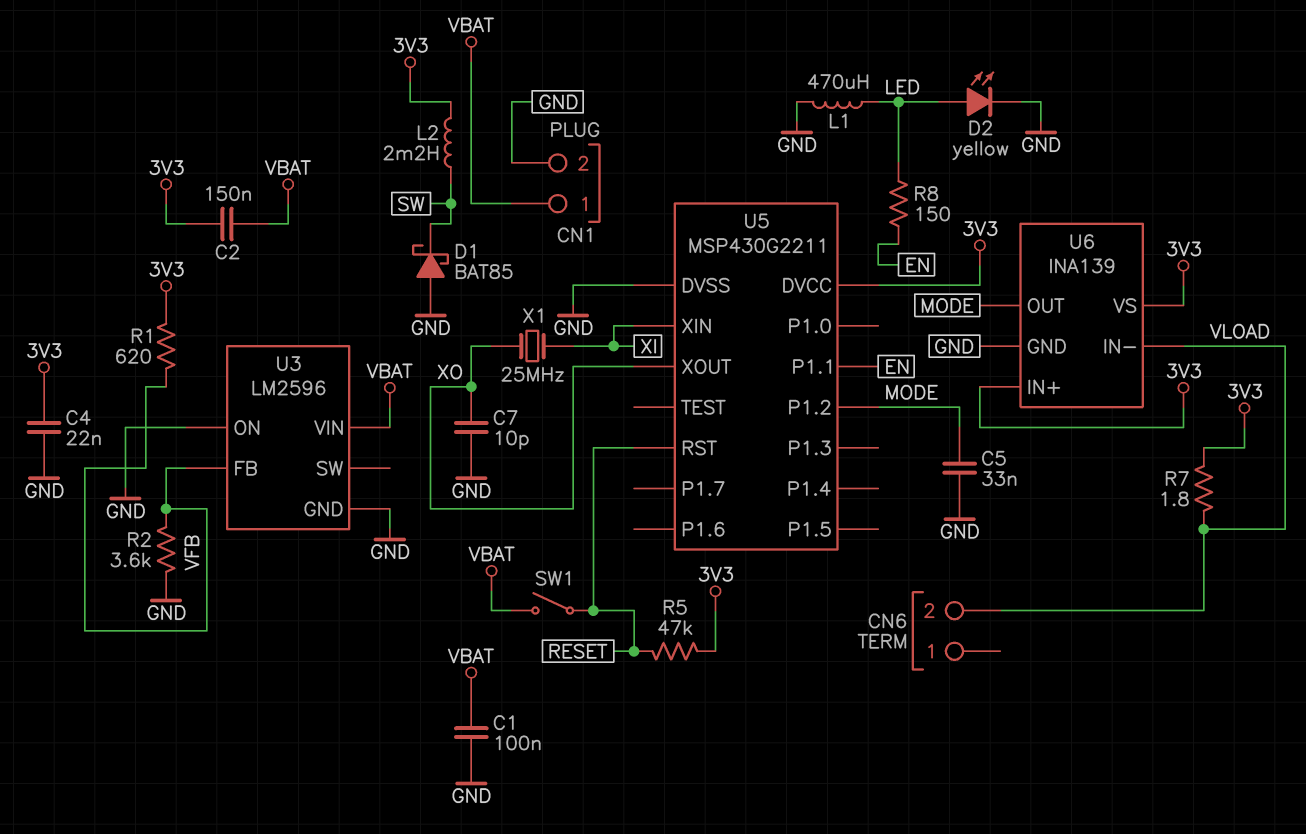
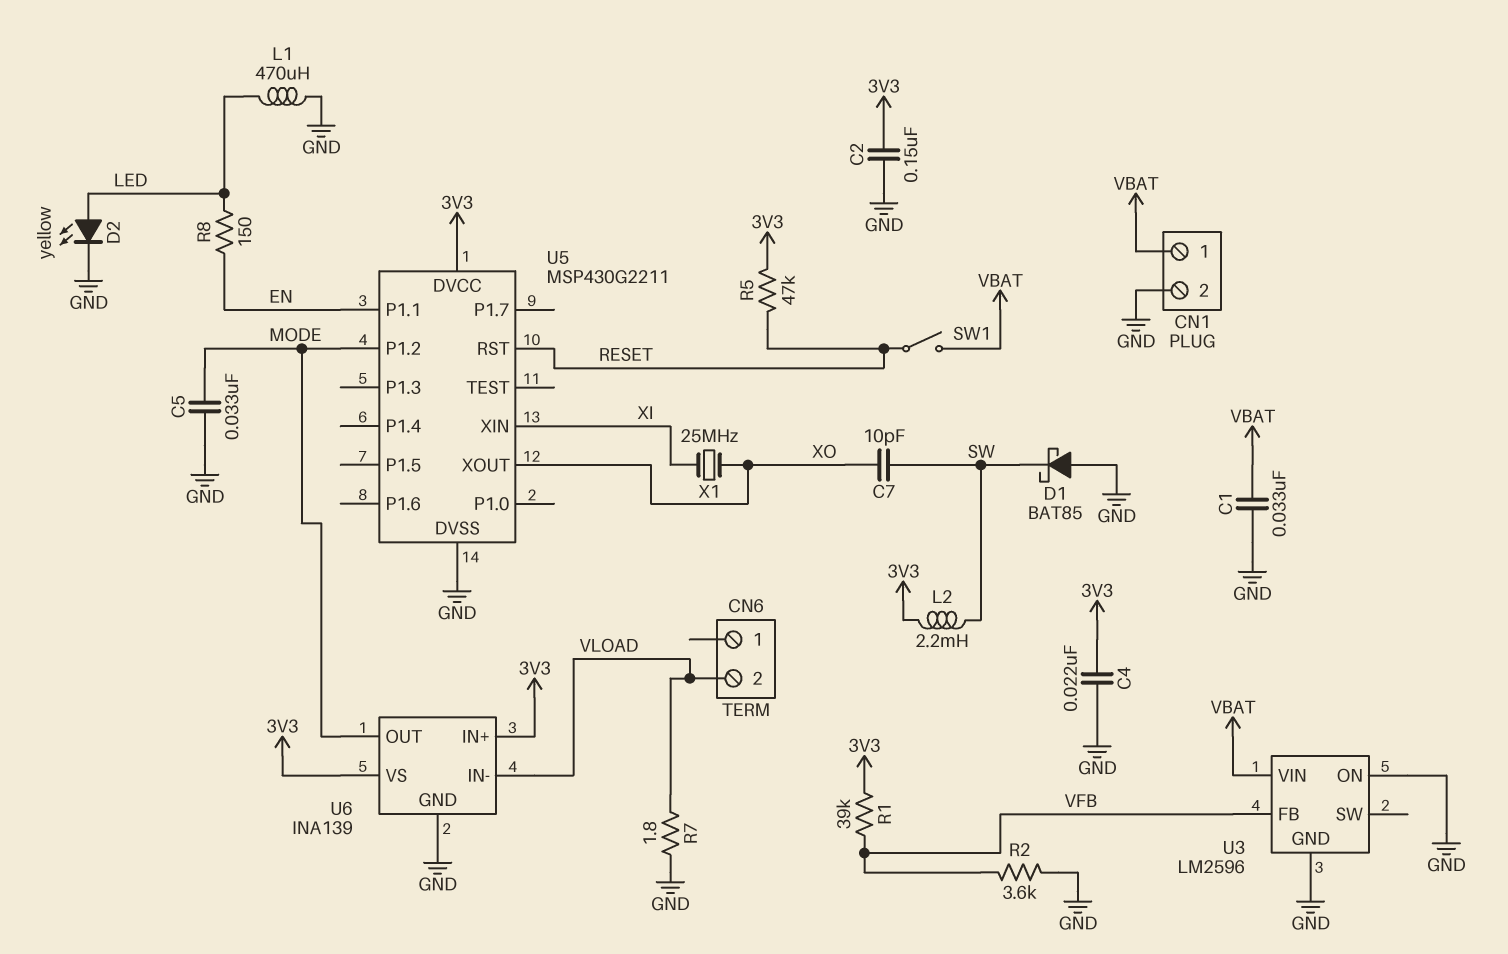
C1: 100nF (GND, VBAT) -> 33nF (GND, VBAT)
C2: 150nF (3V3, VBAT) -> 150nF (3V3, GND)
C7: 10pF (GND, XO) -> 10pF (SW, XO)
R1: 620 (3V3, VFB) -> 39k (3V3, VFB)
R7: 1.8 (3V3, VLOAD) -> 1.8 (GND, VLOAD)

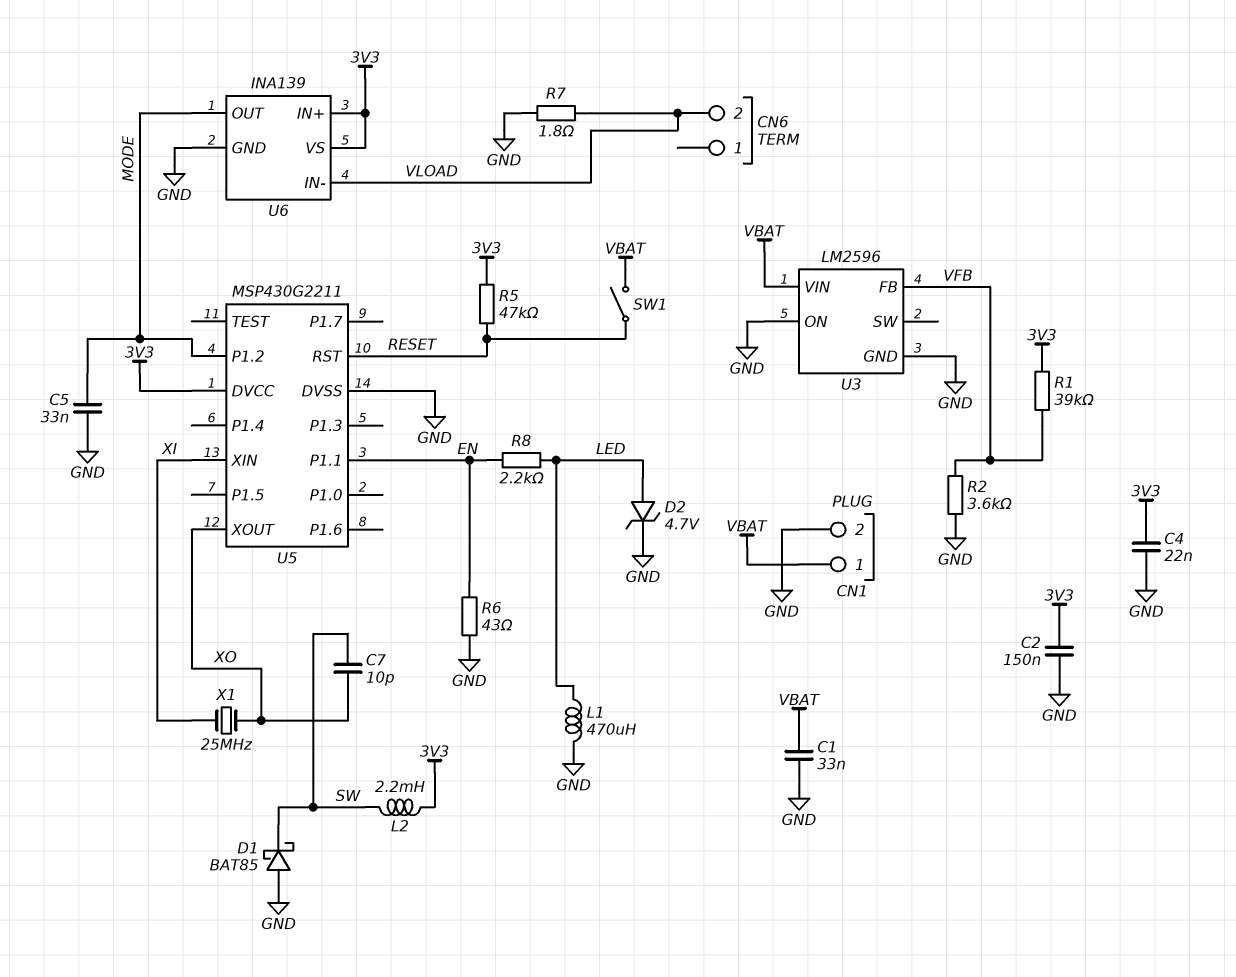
D2: LED yellow (A LED, K GND) -> zener 4.7V (A LED, K GND)
R6: none -> 43 (EN, GND)
R8: 150 (EN, LED) -> 2.2k (EN, LED)

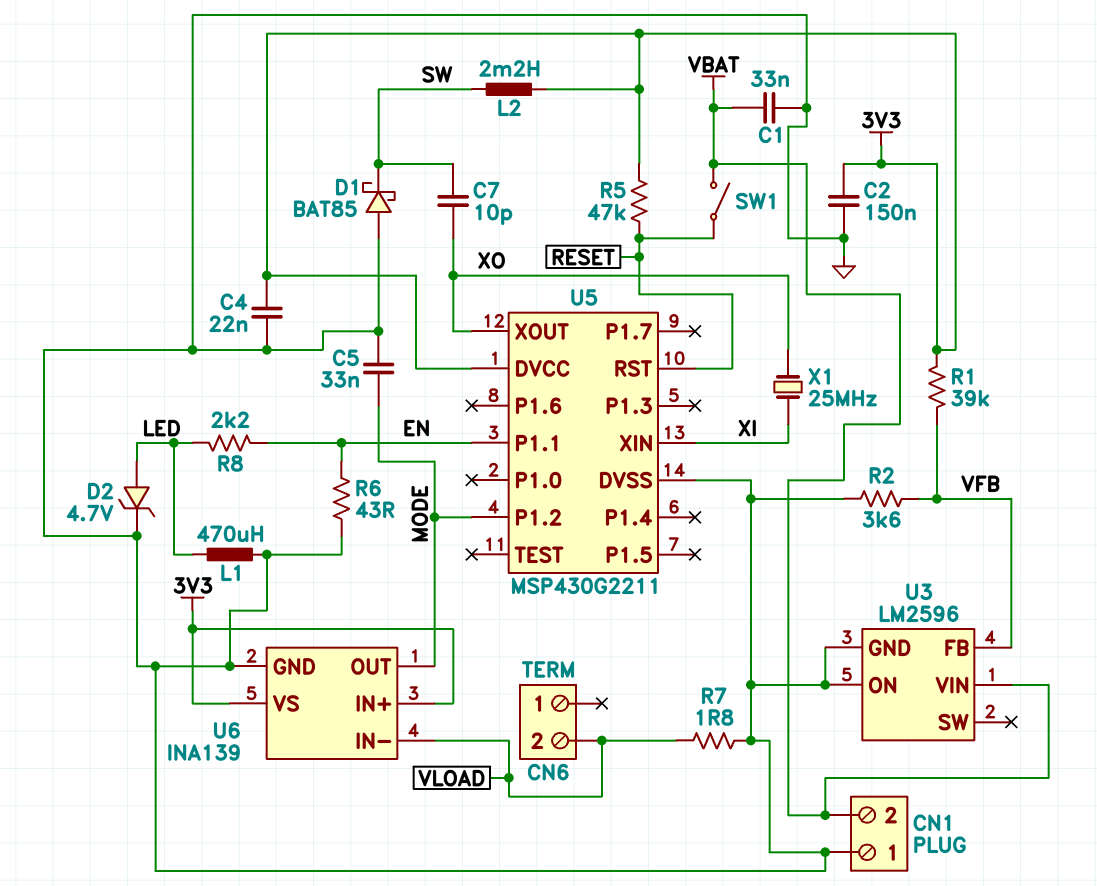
CN1 pin 1: VBAT -> GND
CN1 pin 2: GND -> VBAT

